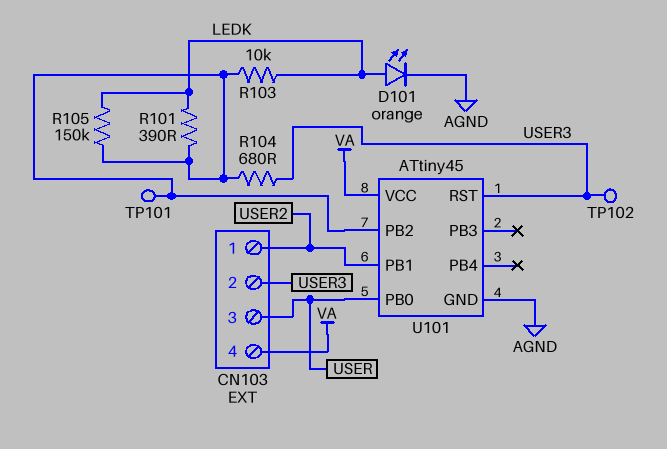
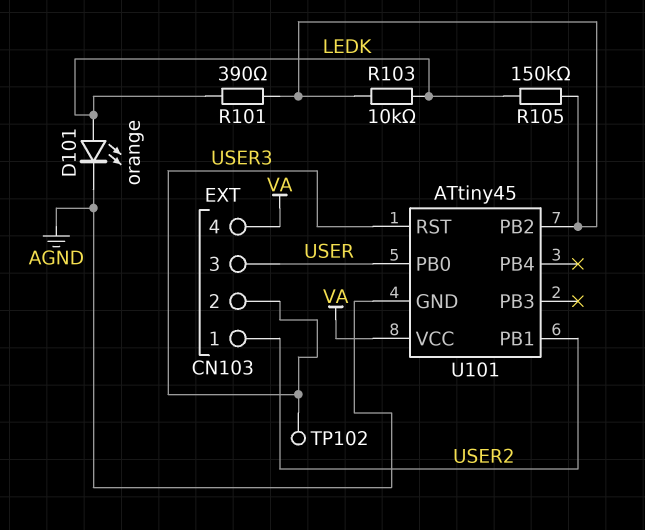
R104: 680 (U101/PB2, USER3) -> none
TP101: test point (U101/PB2) -> none

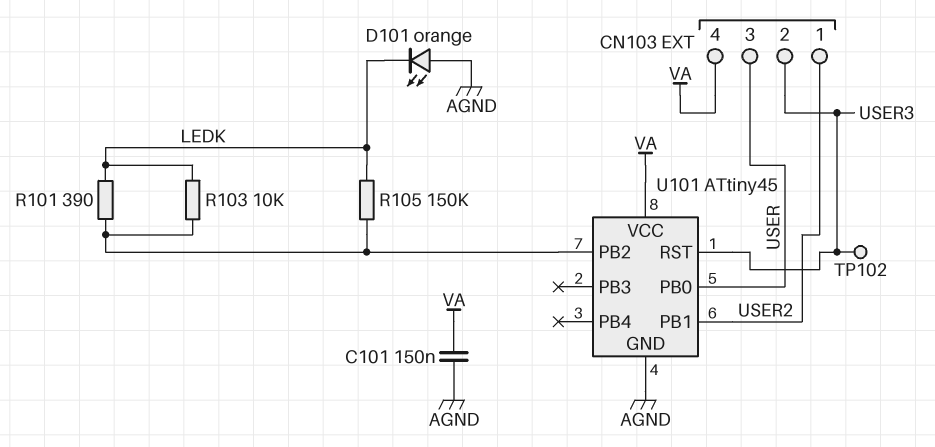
C101: none -> 150nF (AGND, VA)
D101: LED orange (A LEDK, K AGND) -> LED orange (A AGND, K LEDK)

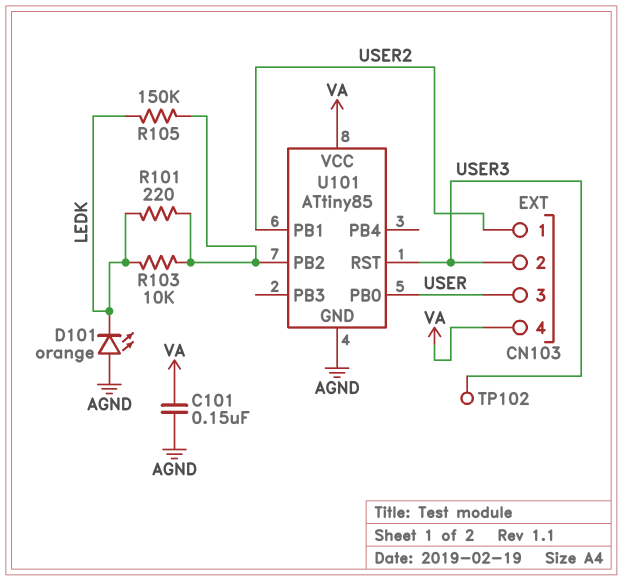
R101: 390 (LEDK, U101/PB2) -> 220 (LEDK, U101/PB2)
U101: ATtiny45 -> ATtiny85

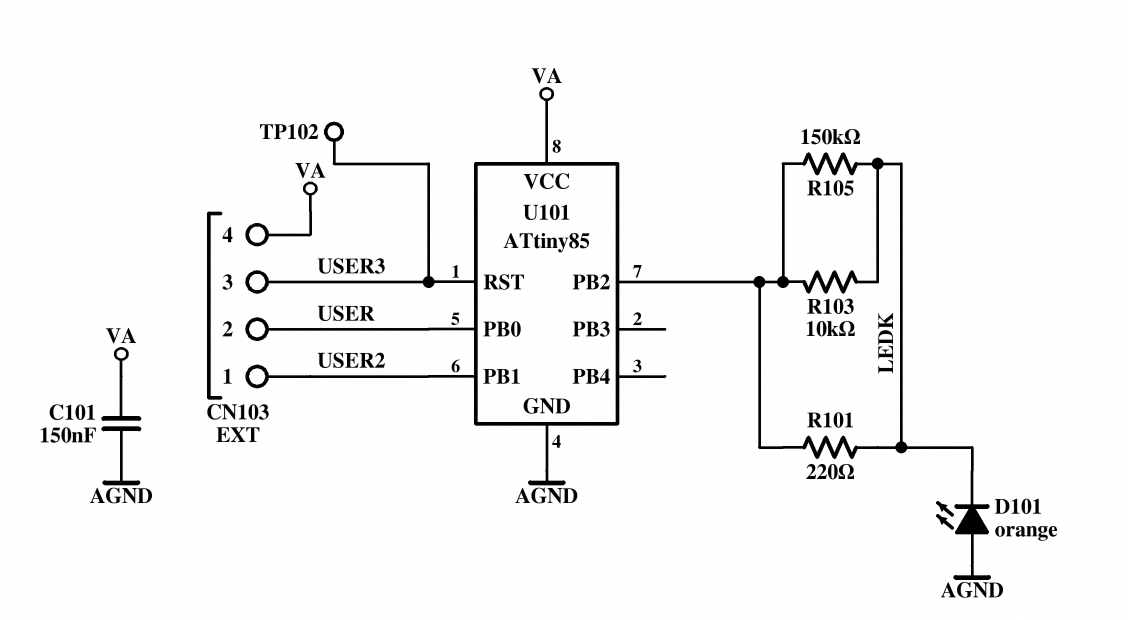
CN103 pin 2: USER3 -> USER
CN103 pin 3: USER -> USER3

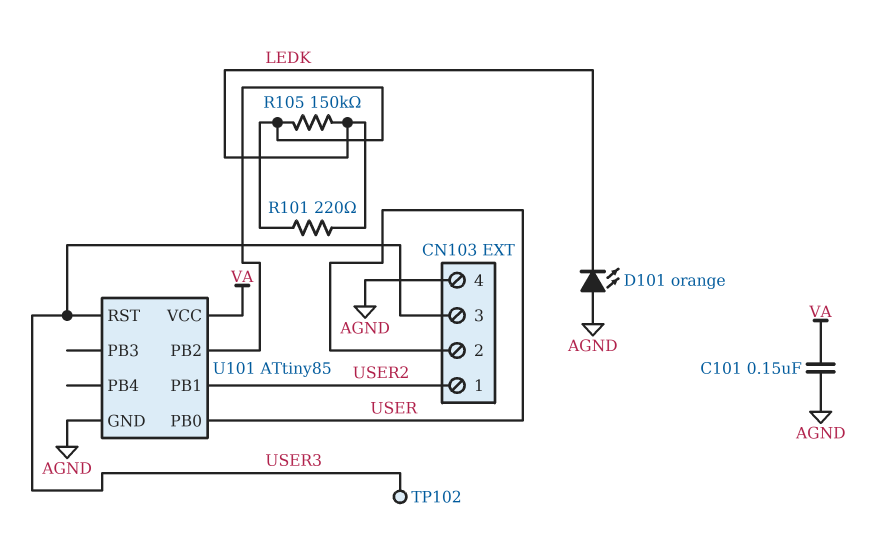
CN103 pin 4: VA -> AGND
R103: 10k (LEDK, U101/PB2) -> none

